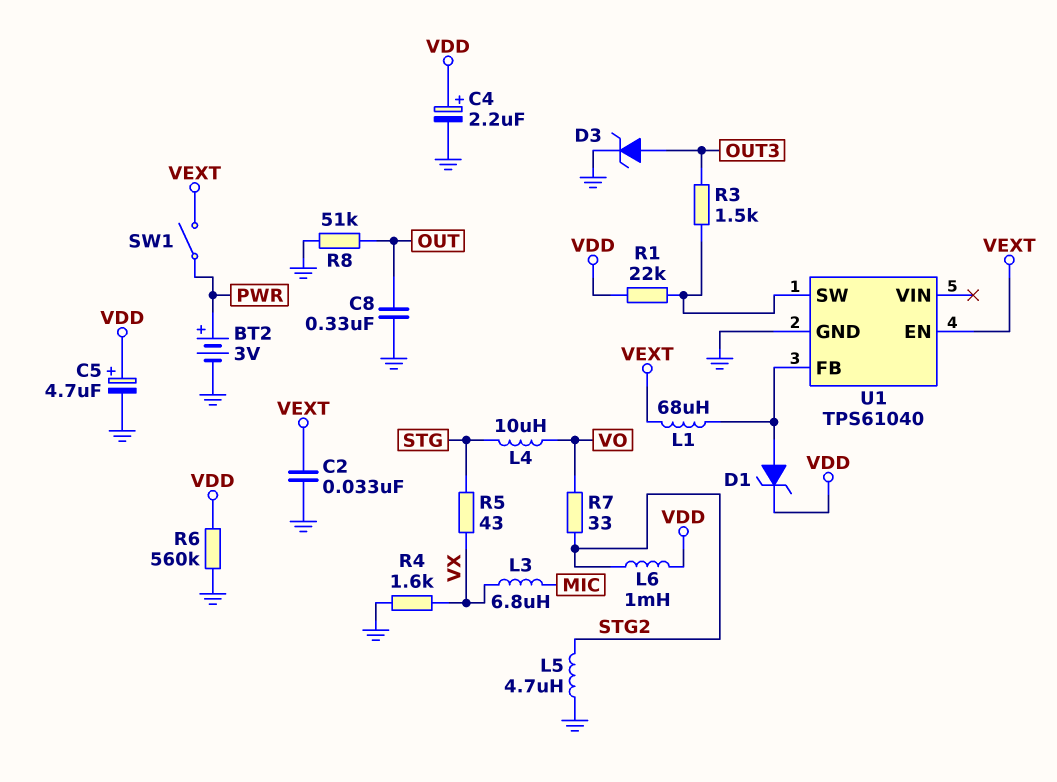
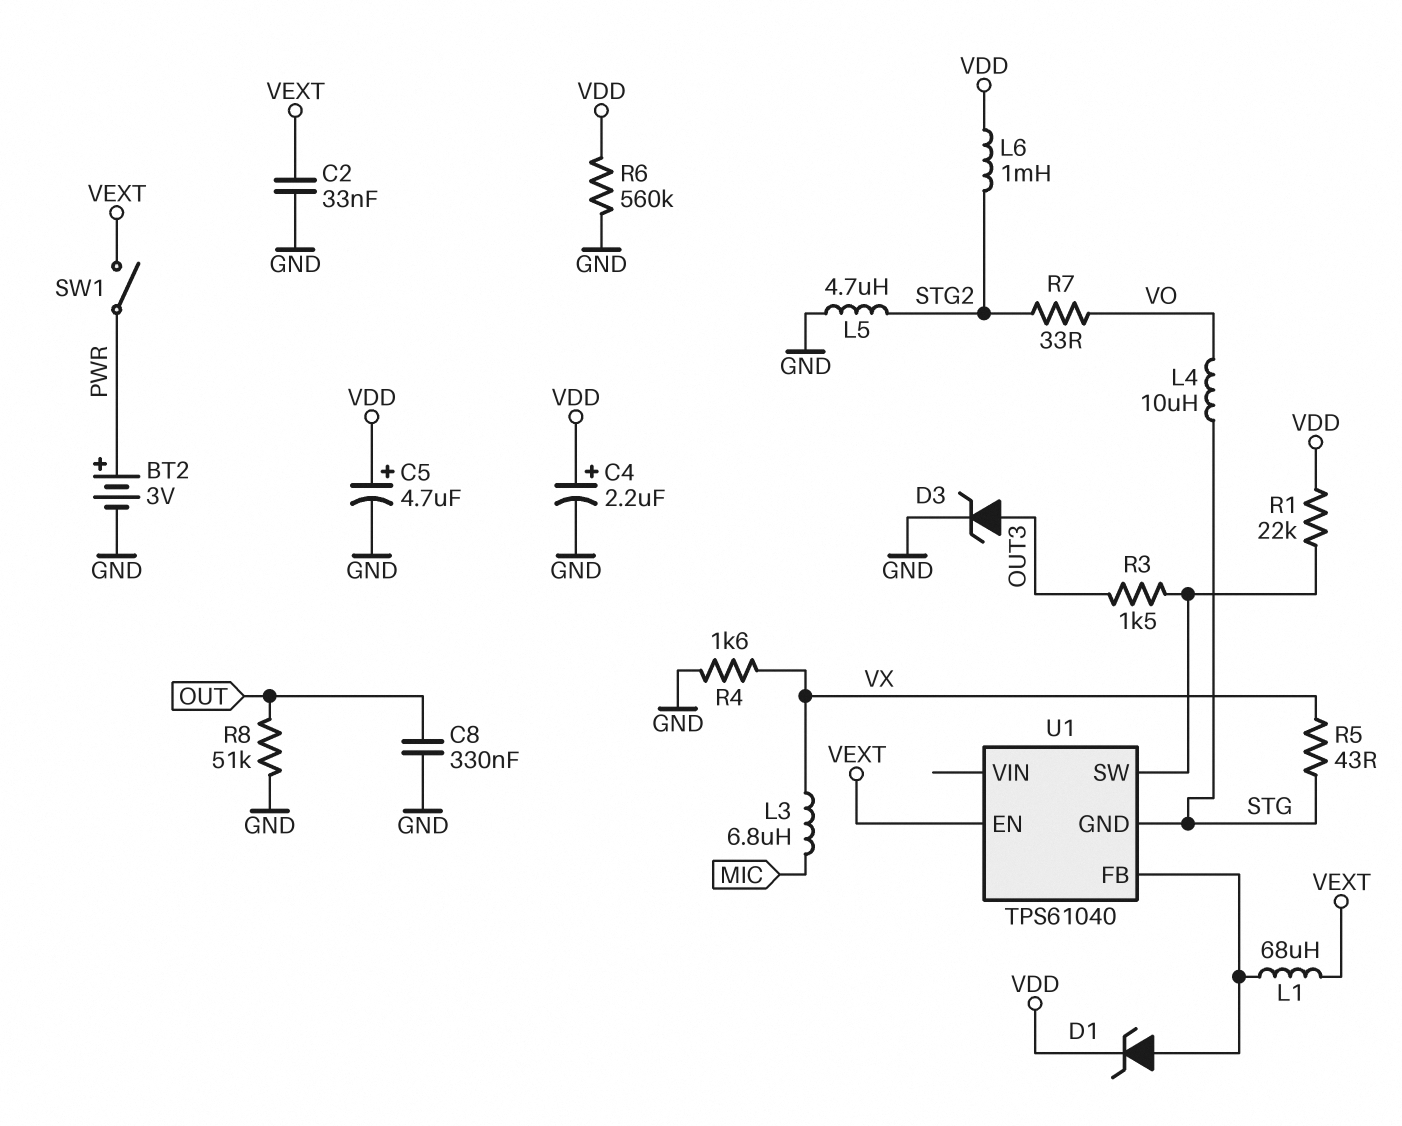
U1 pin GND: GND -> STG

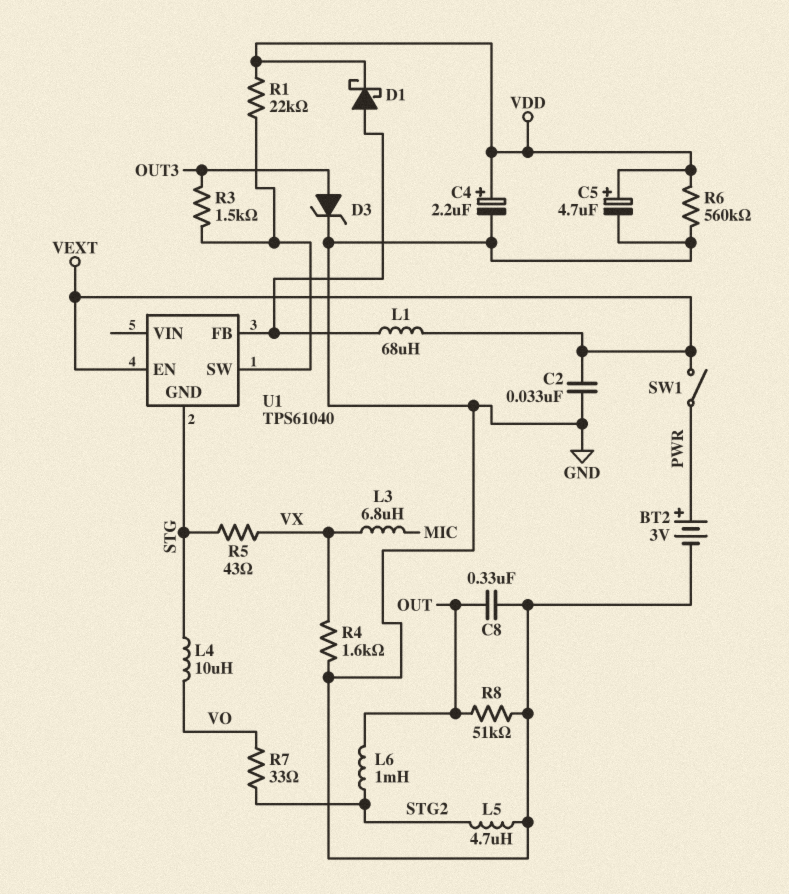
D1: zener (A U1/FB, K VDD) -> schottky (A U1/FB, K VDD)
L6: 1mH (STG2, VDD) -> 1mH (OUT, STG2)

